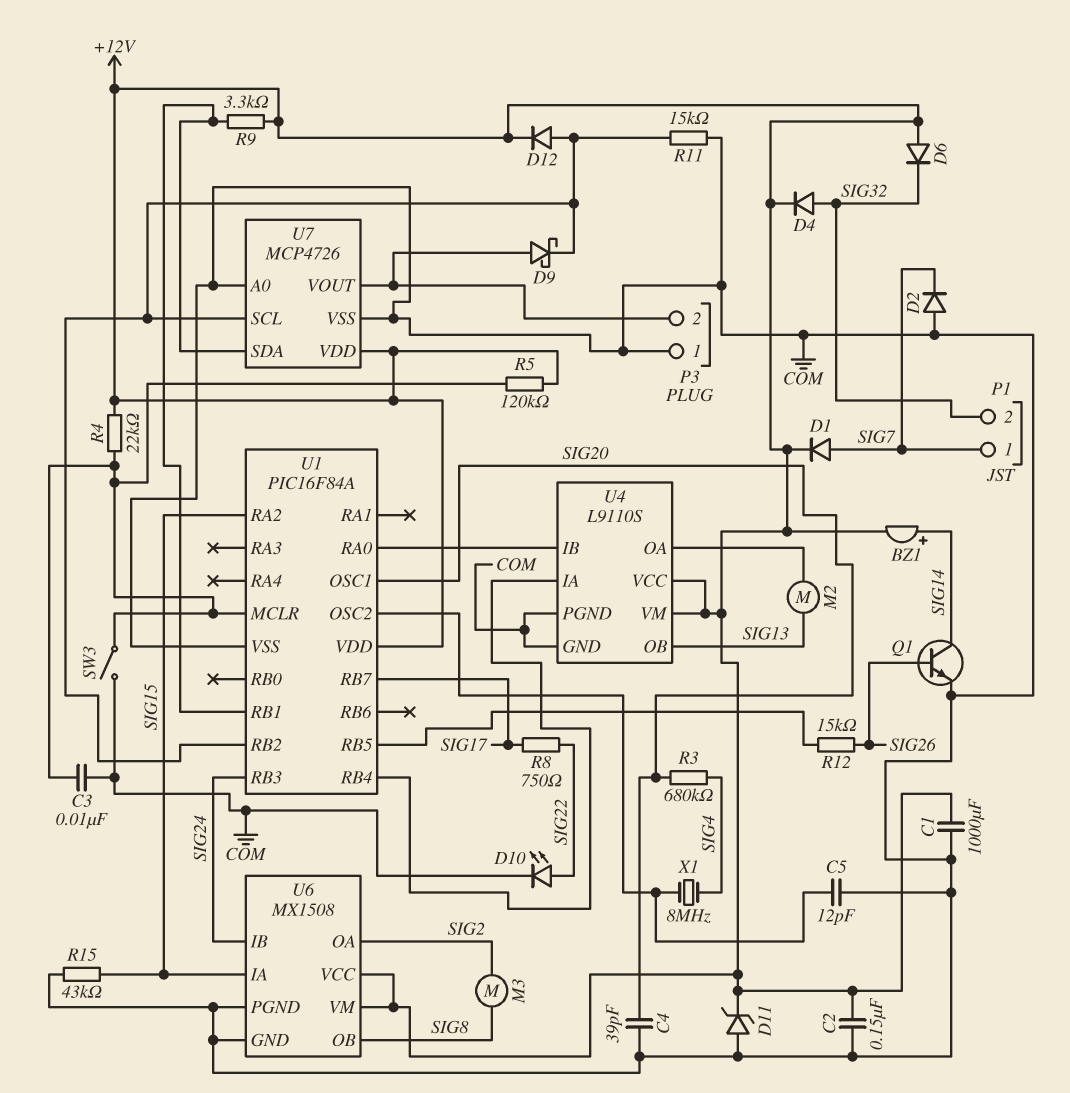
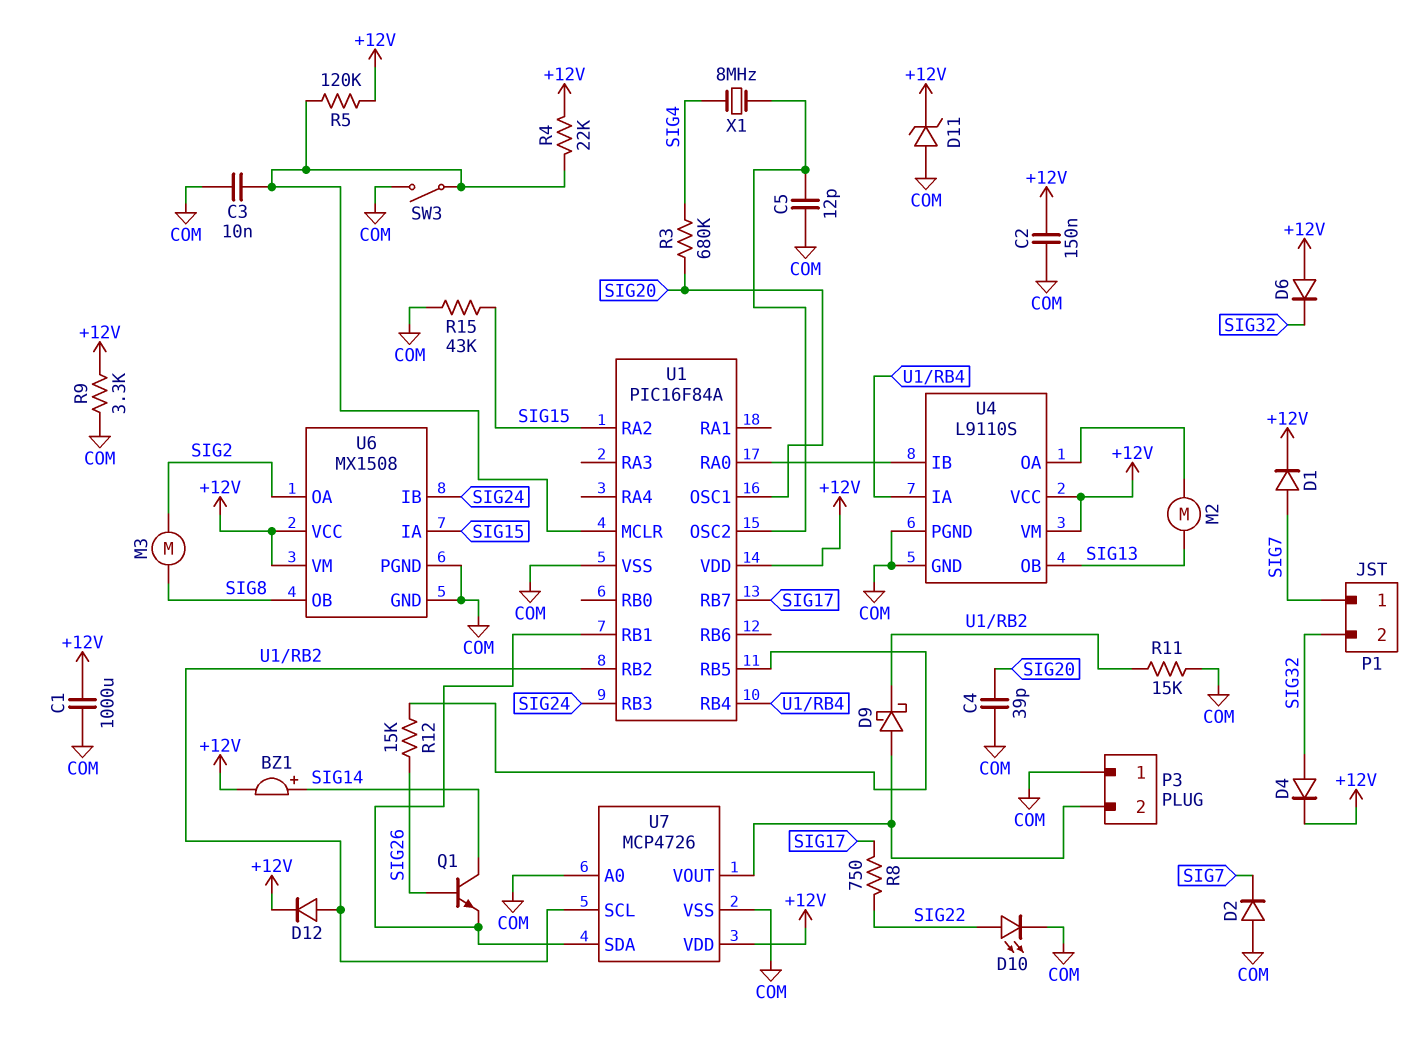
Q1: NPN (B SIG26, C SIG14, E COM) -> NPN (B SIG26, C SIG14, E U1/RB1)
R9: 3.3k (+12V, U1/RB1) -> 3.3k (+12V, COM)

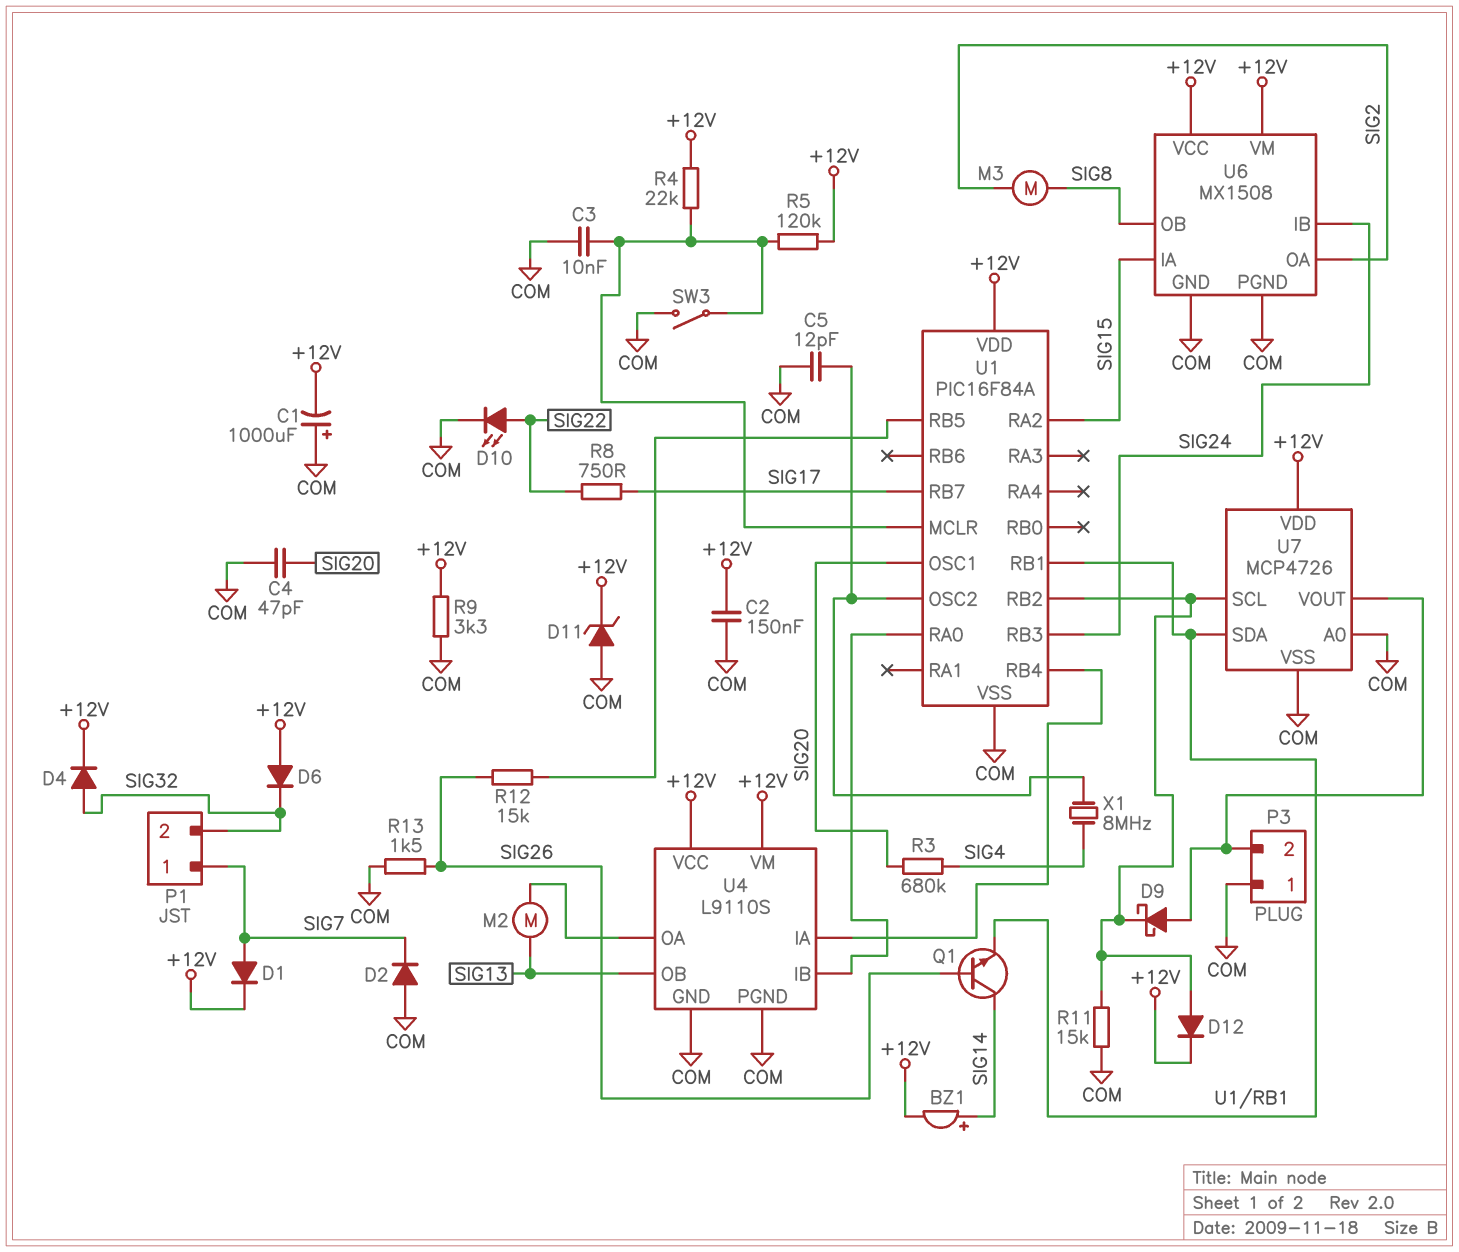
C1: 1000uF (+12V, COM) -> 1000uF (plus COM, minus +12V)
C4: 39pF (COM, SIG20) -> 47pF (COM, SIG20)
R13: none -> 1.5k (COM, SIG26)
R15: 43k (COM, SIG15) -> none

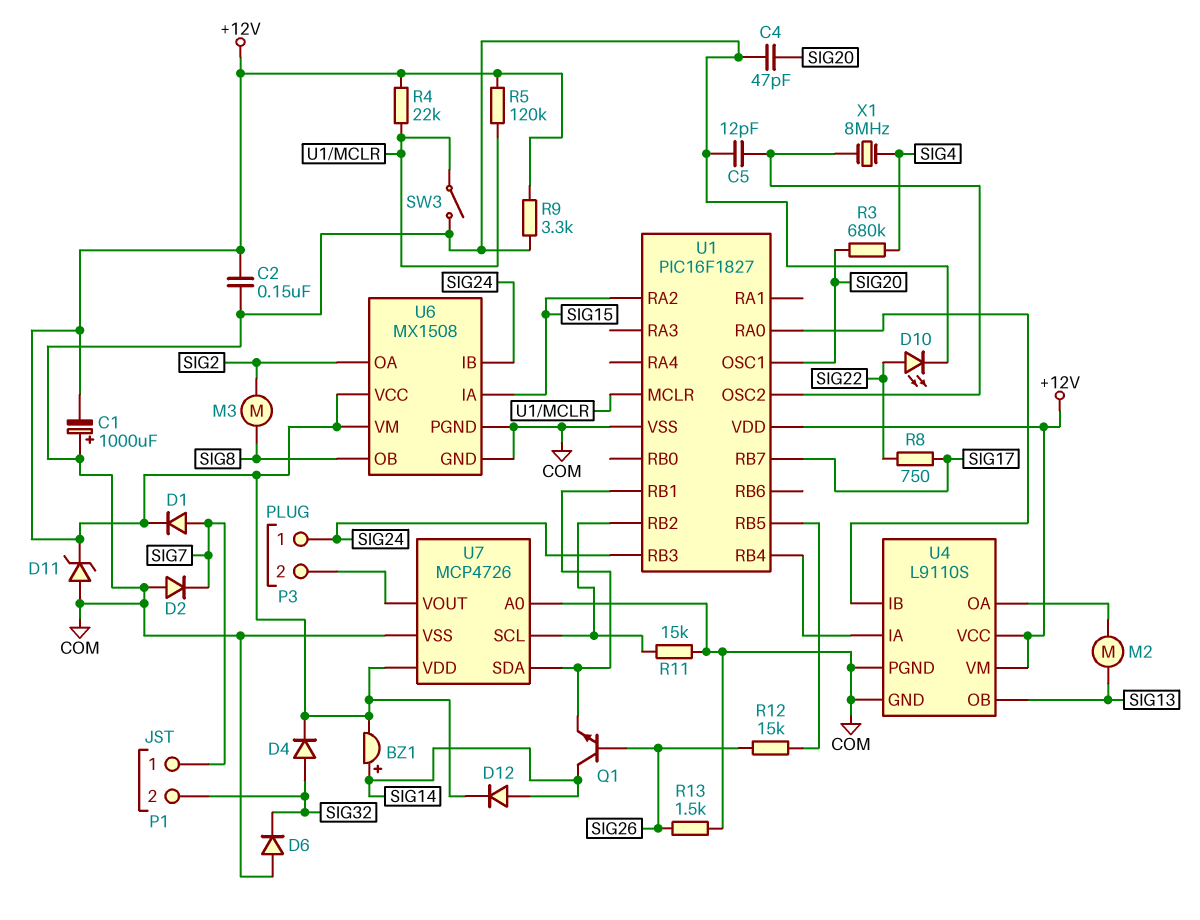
C3: 10nF (COM, U1/MCLR) -> none
D6: diode (A +12V, K SIG32) -> diode (A COM, K SIG32)
D9: schottky (A P3/2, K U1/RB2) -> none
D12: diode (A U1/RB2, K +12V) -> diode (A SIG14, K +12V)
P3 pin 1: COM -> SIG24
U1: PIC16F84A -> PIC16F1827

